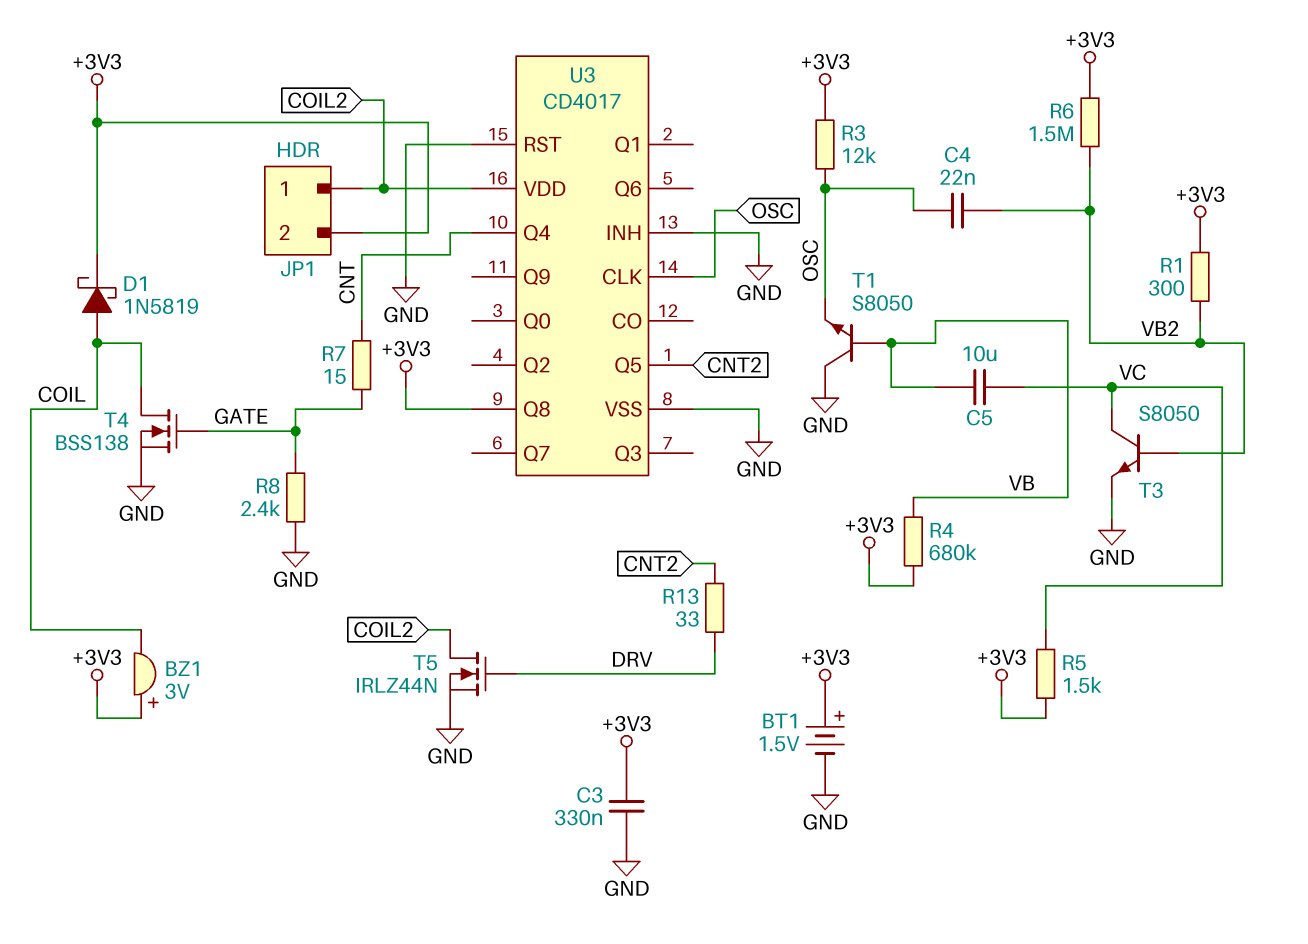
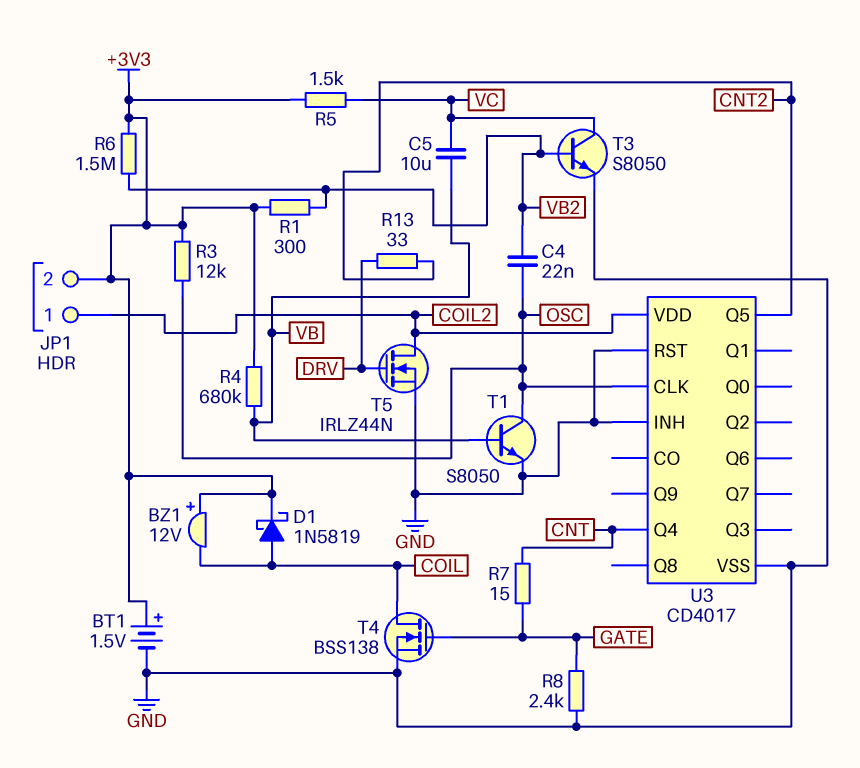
BZ1: buzzer 3V (plus +3V3, minus COIL) -> buzzer 12V (plus +3V3, minus COIL)
C3: 330nF (+3V3, GND) -> none
T1: NPN S8050 (B VB, C GND, E OSC) -> NPN S8050 (B VB, C OSC, E GND)
U3 pin Q8: +3V3 -> none

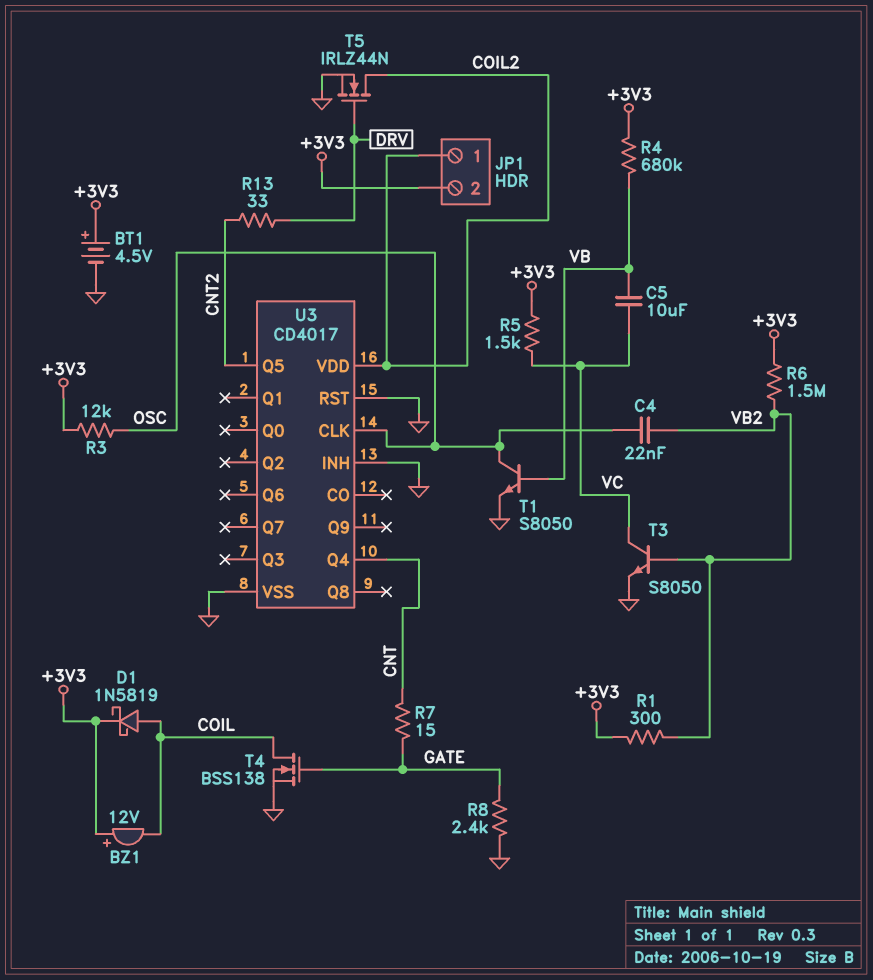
BT1: 1.5V (plus +3V3, minus GND) -> 4.5V (plus +3V3, minus GND)

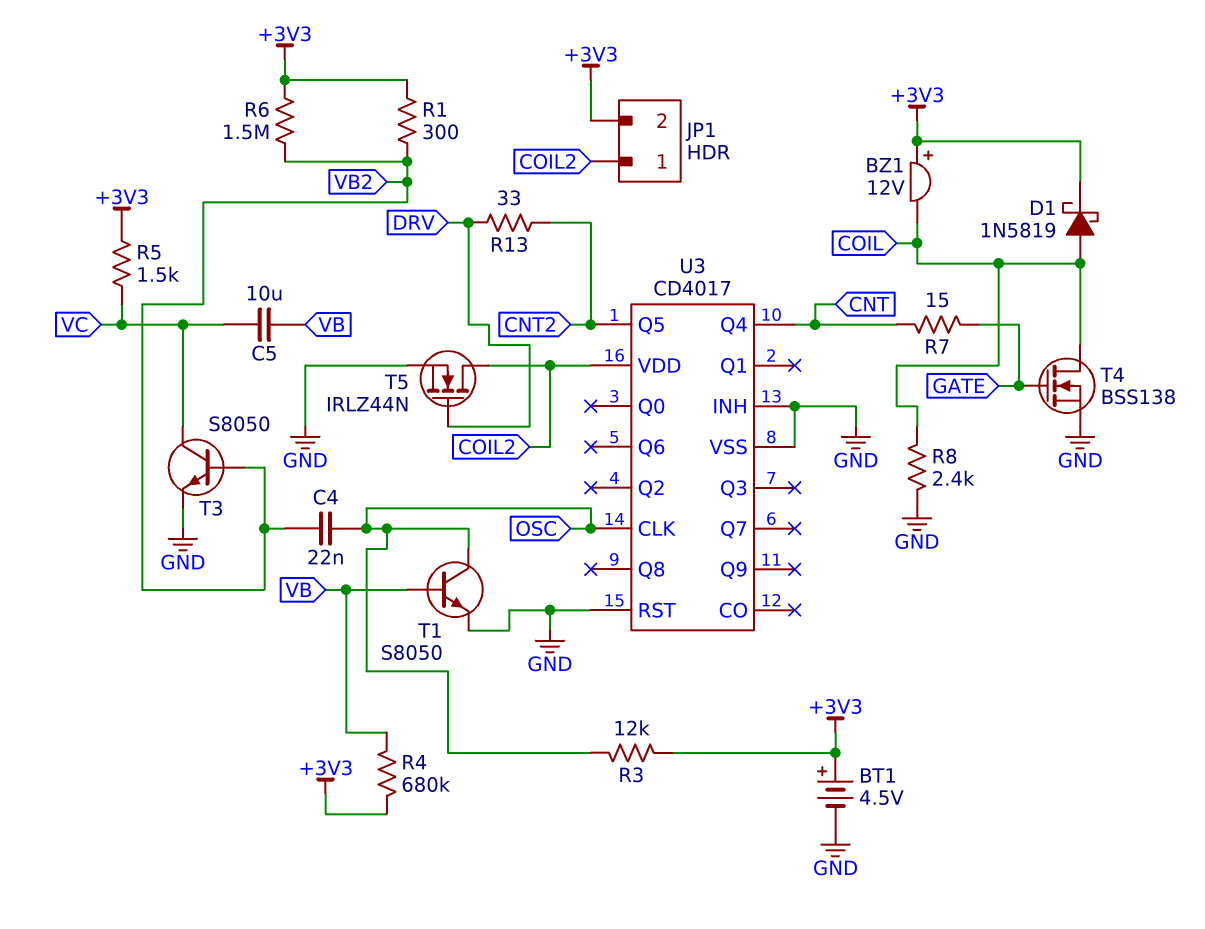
R8: 2.4k (GATE, GND) -> 2.4k (COIL, GND)

